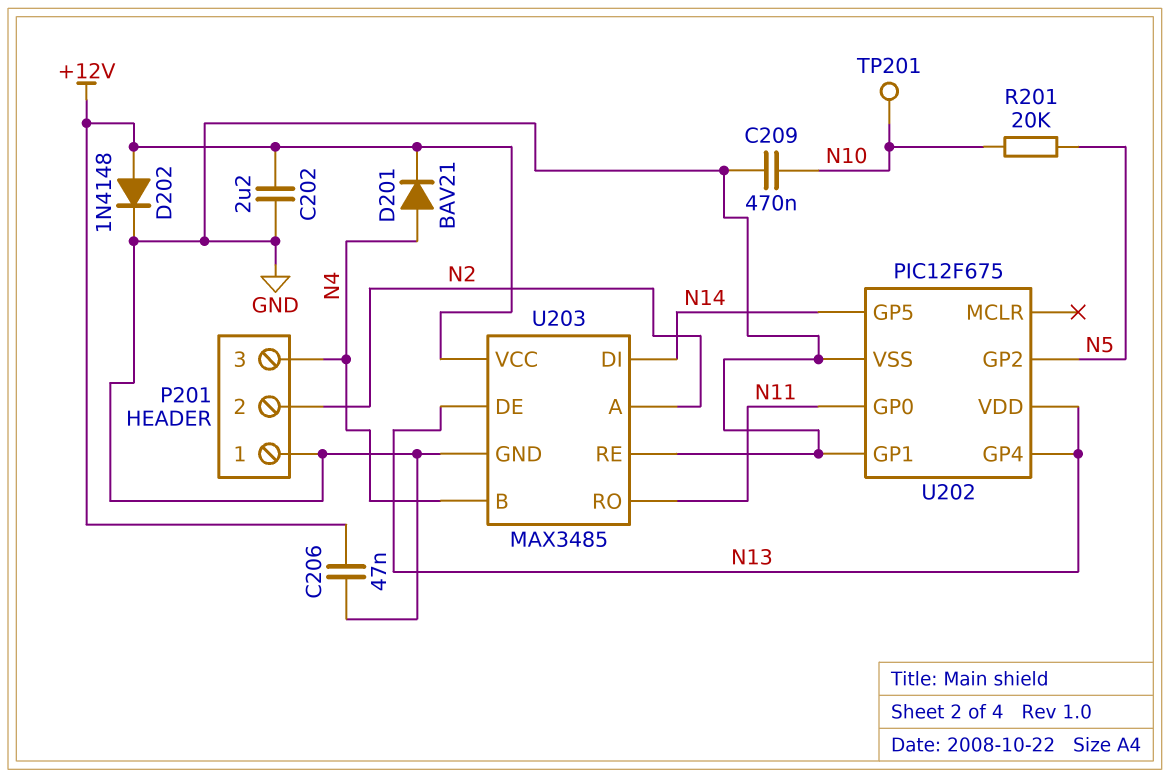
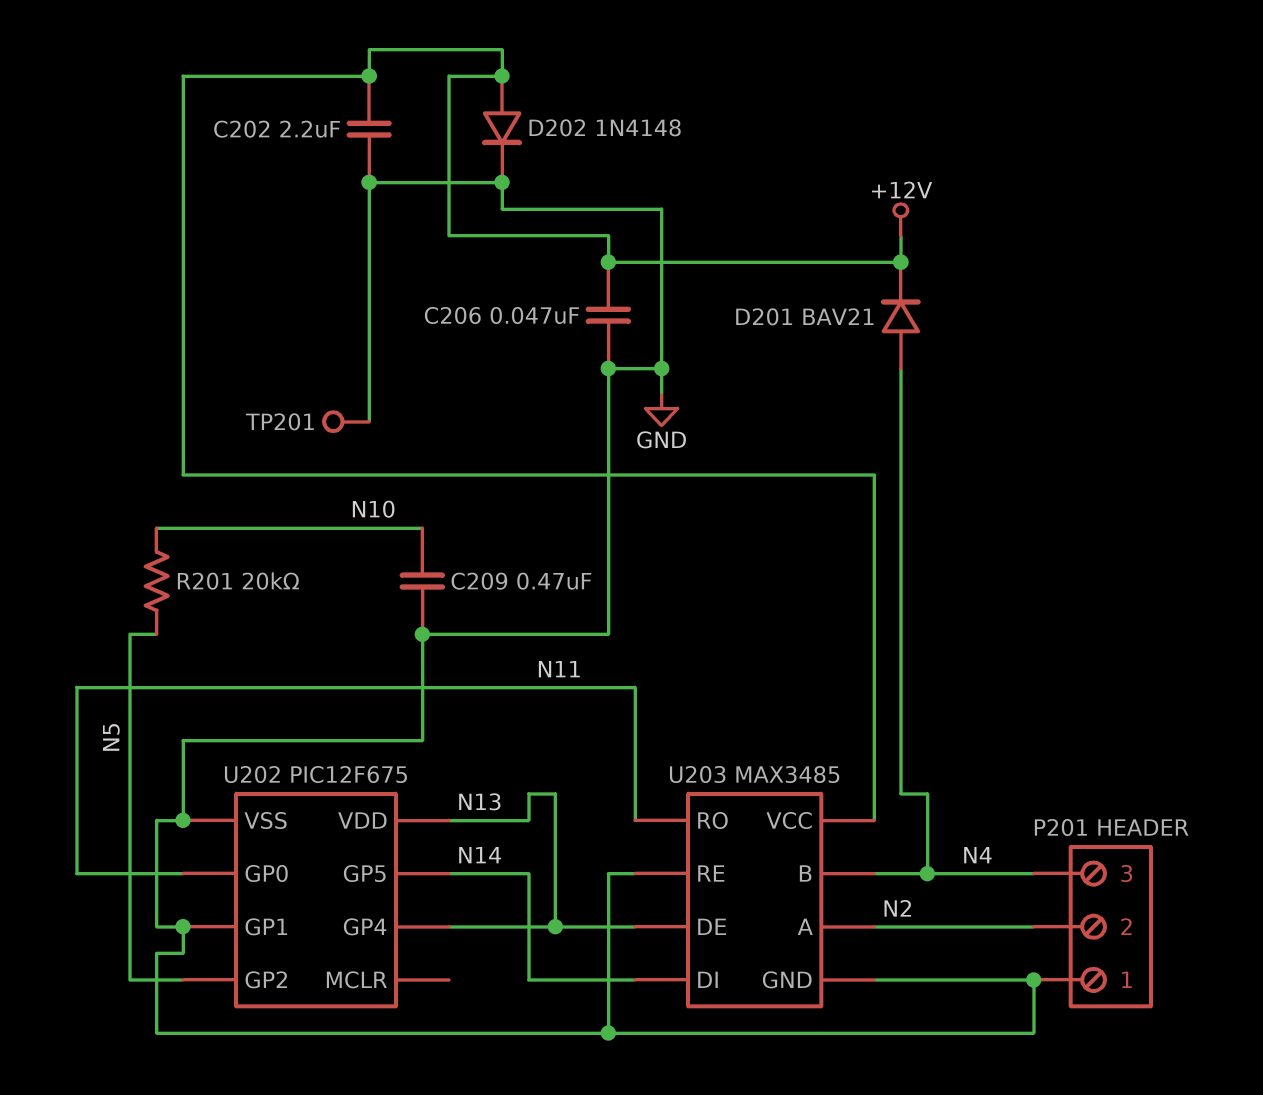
TP201: test point (N10) -> test point (GND)

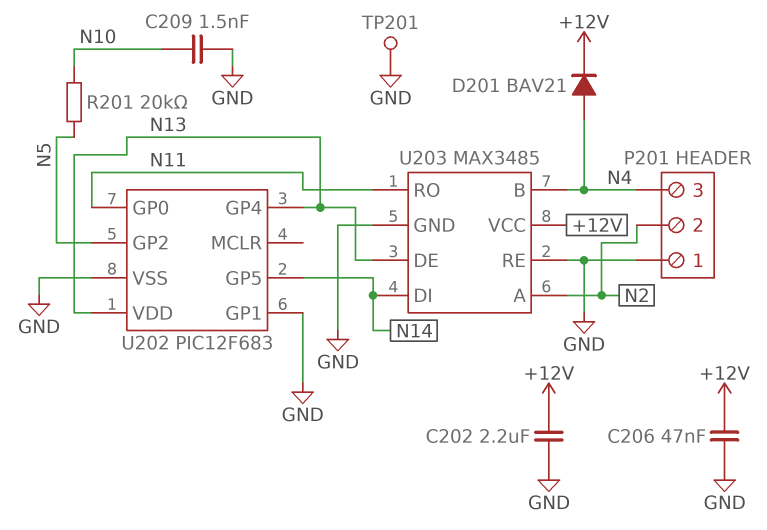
C209: 470nF (GND, N10) -> 1.5nF (GND, N10)
D202: diode 1N4148 (A +12V, K GND) -> none
U202: PIC12F675 -> PIC12F683

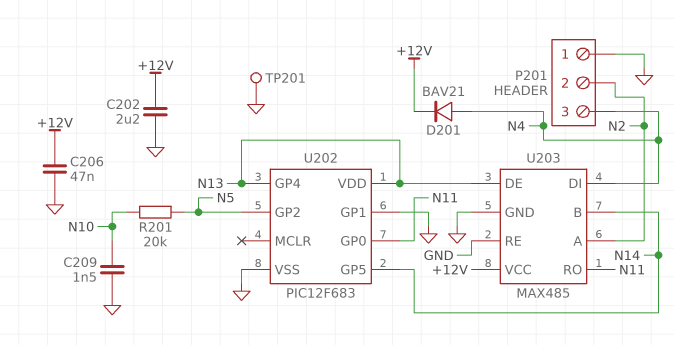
U203: MAX3485 -> MAX485
U203 pin B: N4 -> N14
U203 pin DI: N14 -> N4

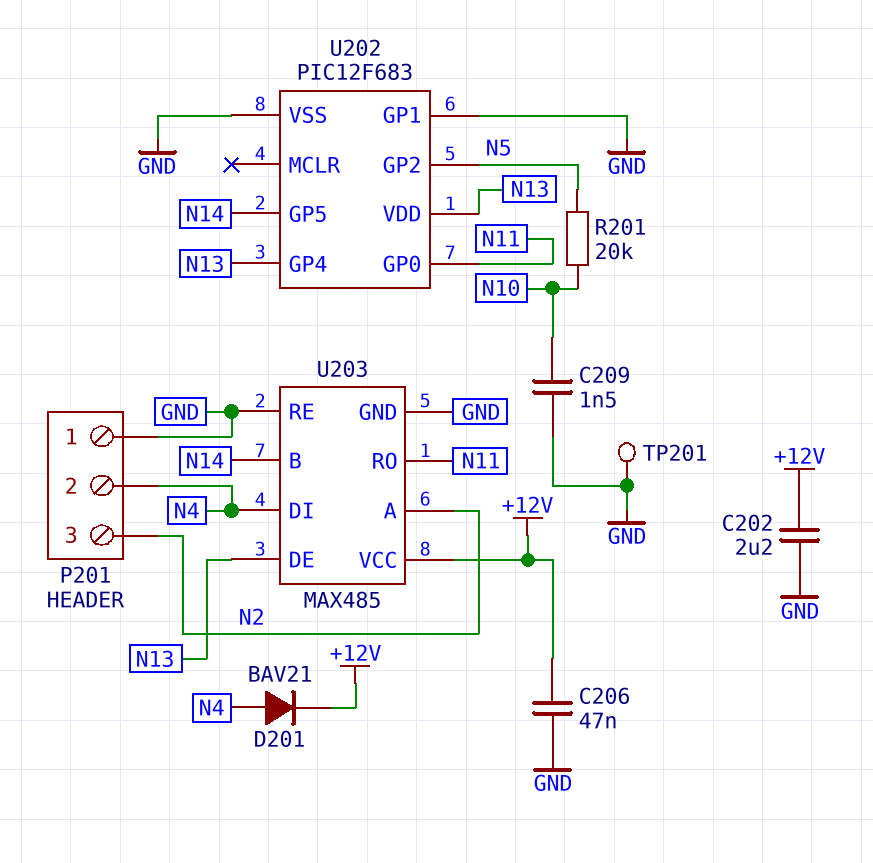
P201 pin 2: N2 -> N4
P201 pin 3: N4 -> N2

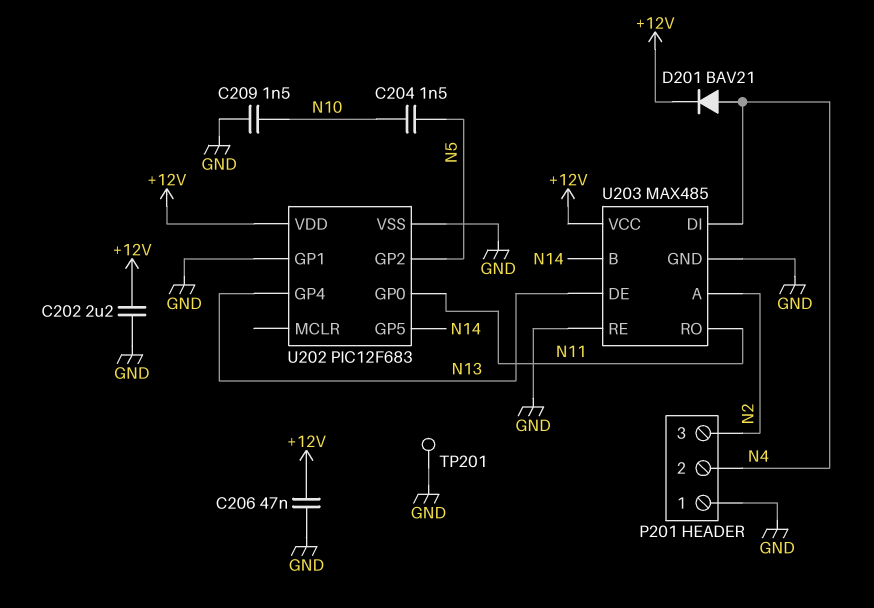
C204: none -> 1.5nF (N5, N10)
R201: 20k (N5, N10) -> none
U202 pin VDD: N13 -> +12V

